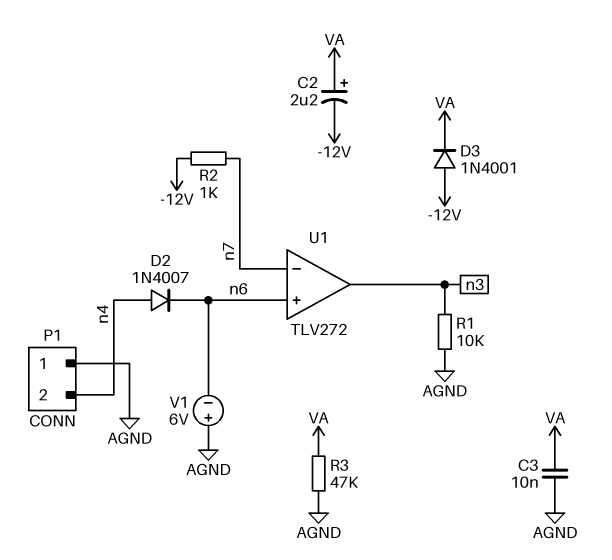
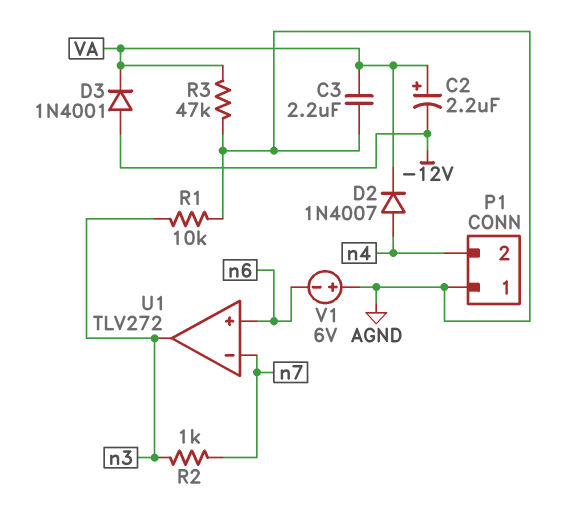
C3: 10nF (AGND, VA) -> 2.2uF (AGND, VA)
D2: diode 1N4007 (A n4, K n6) -> diode 1N4007 (A n4, K VA)
R2: 1k (-12V, n7) -> 1k (n3, n7)

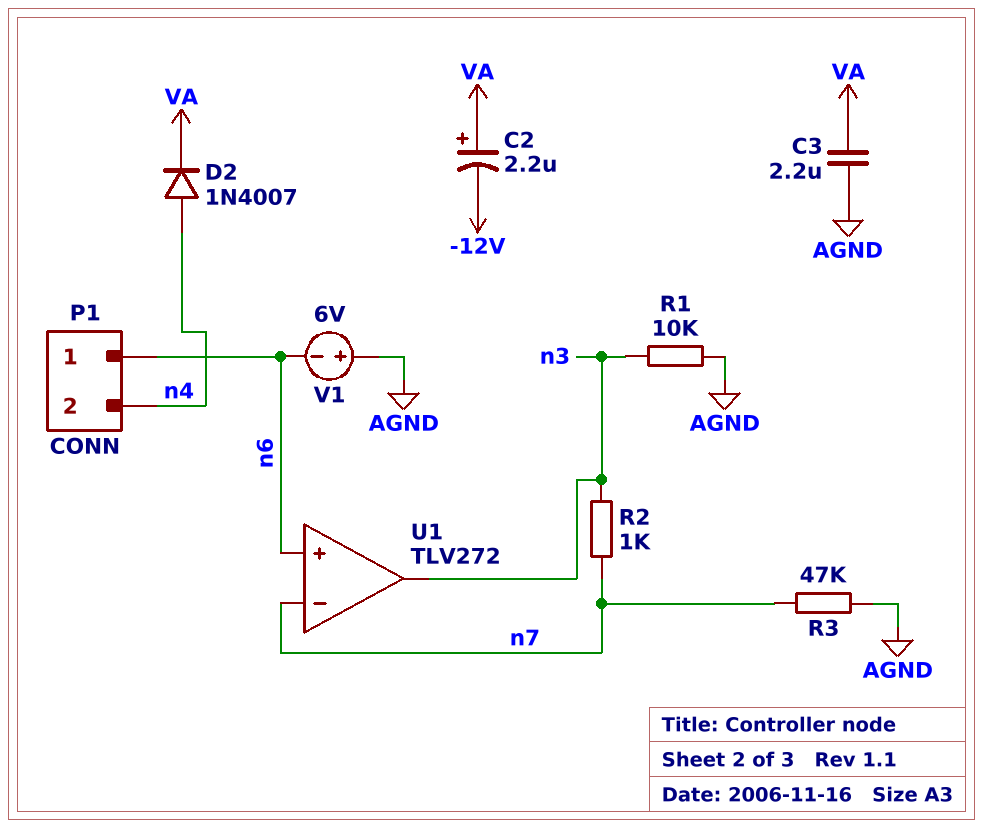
D3: diode 1N4001 (A -12V, K VA) -> none
P1 pin 1: AGND -> n6
R3: 47k (AGND, VA) -> 47k (AGND, n7)

